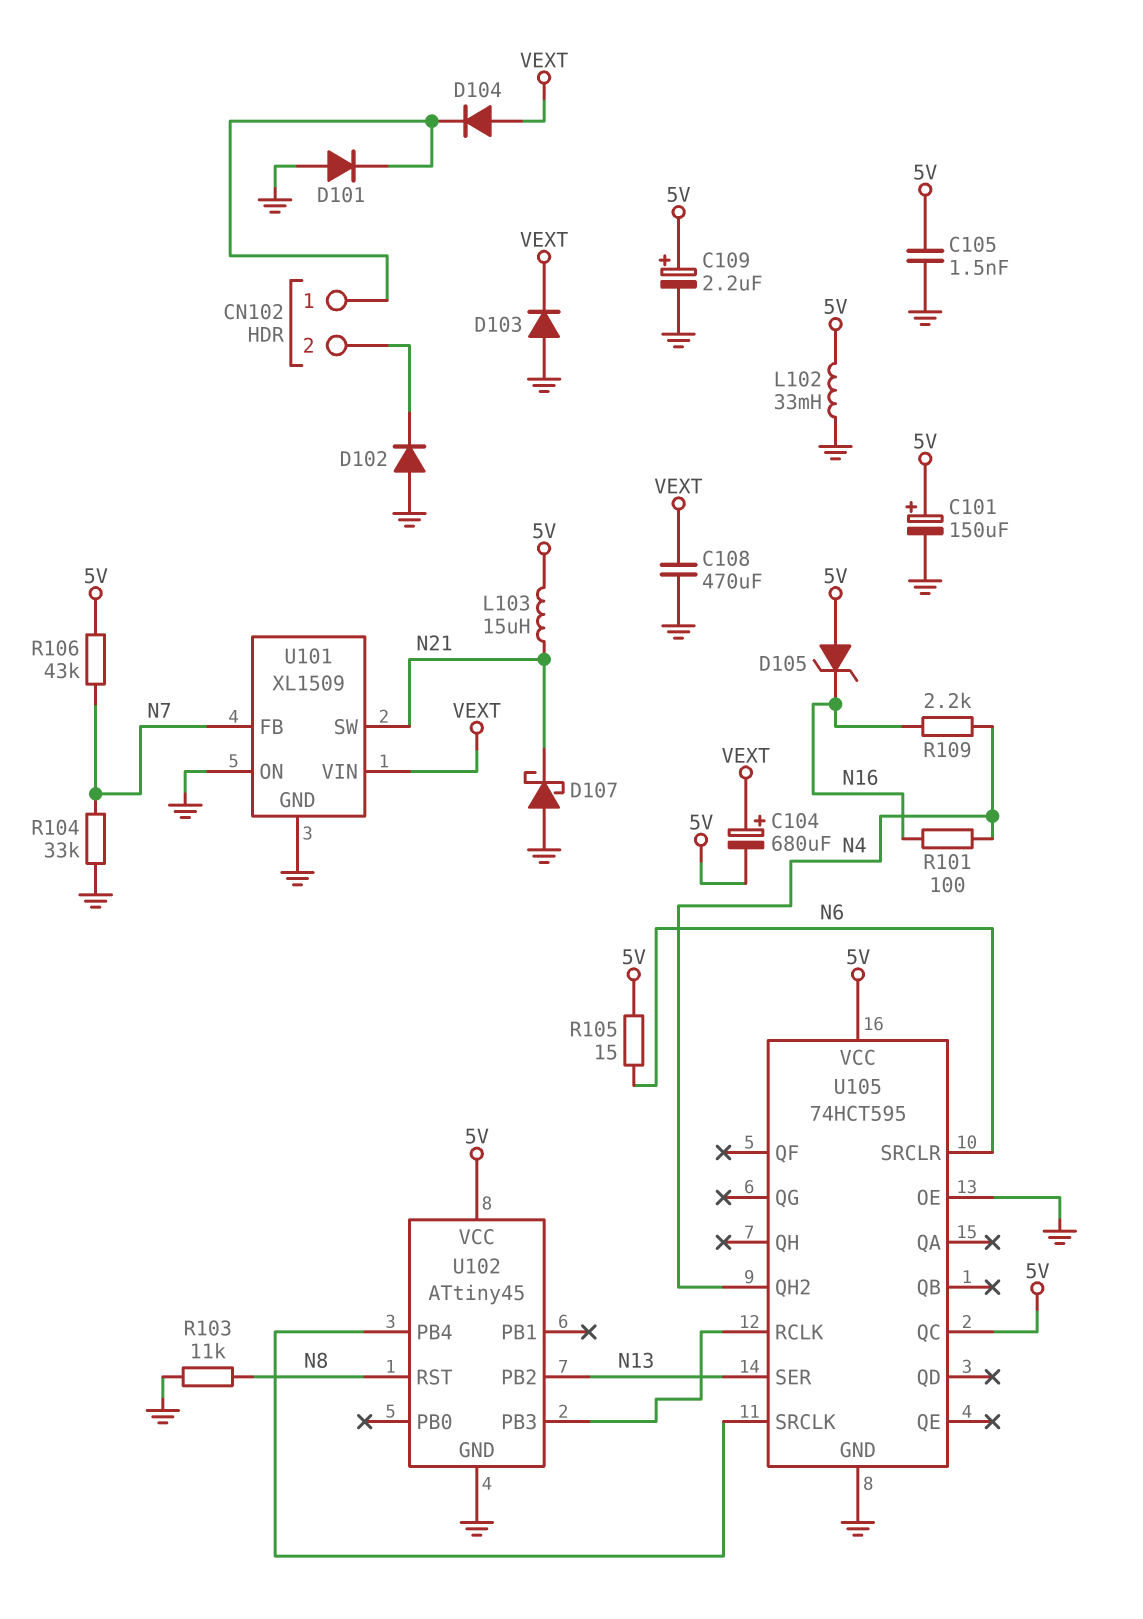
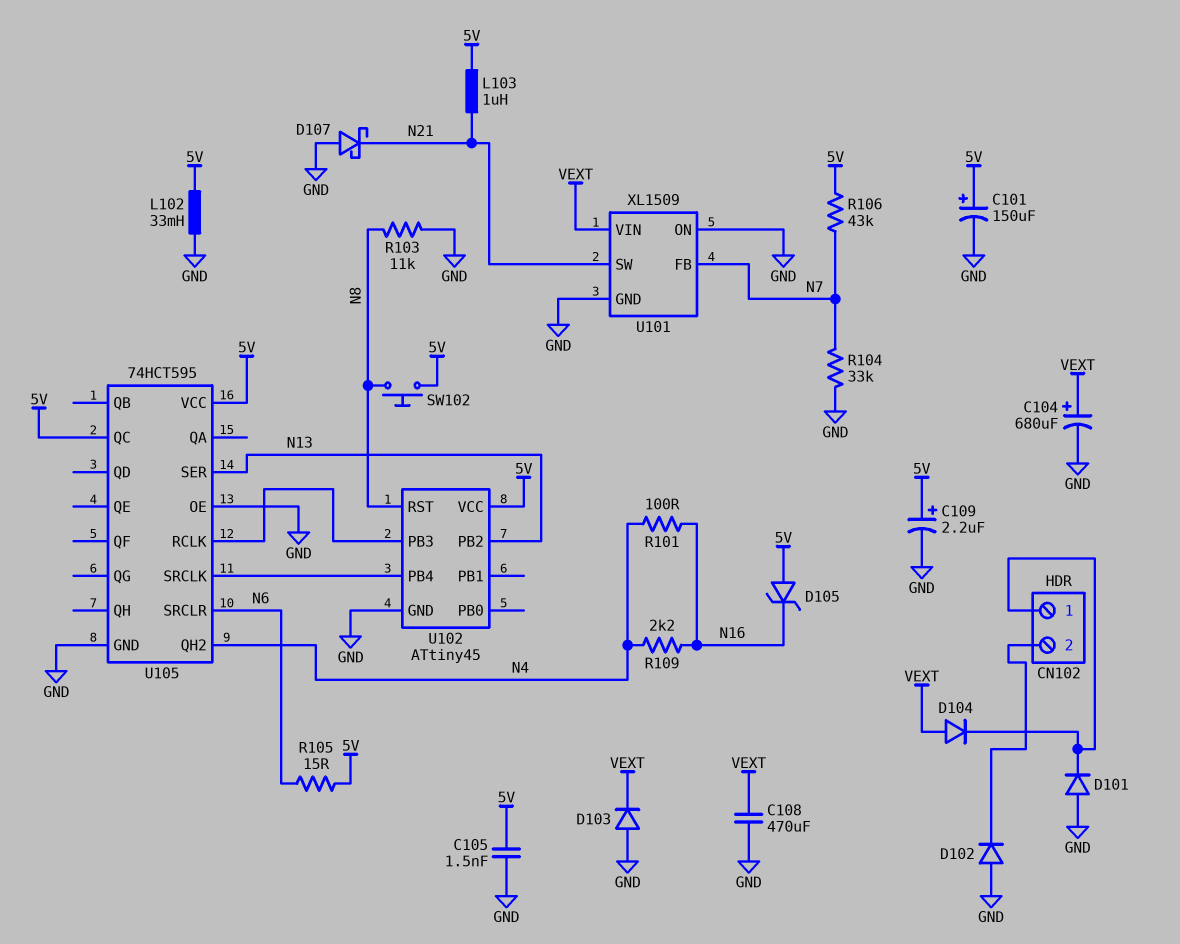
C104: 680uF (plus VEXT, minus 5V) -> 680uF (plus VEXT, minus GND)
L103: 15uH (5V, N21) -> 1uH (5V, N21)
SW102: none -> button (5V, N8)

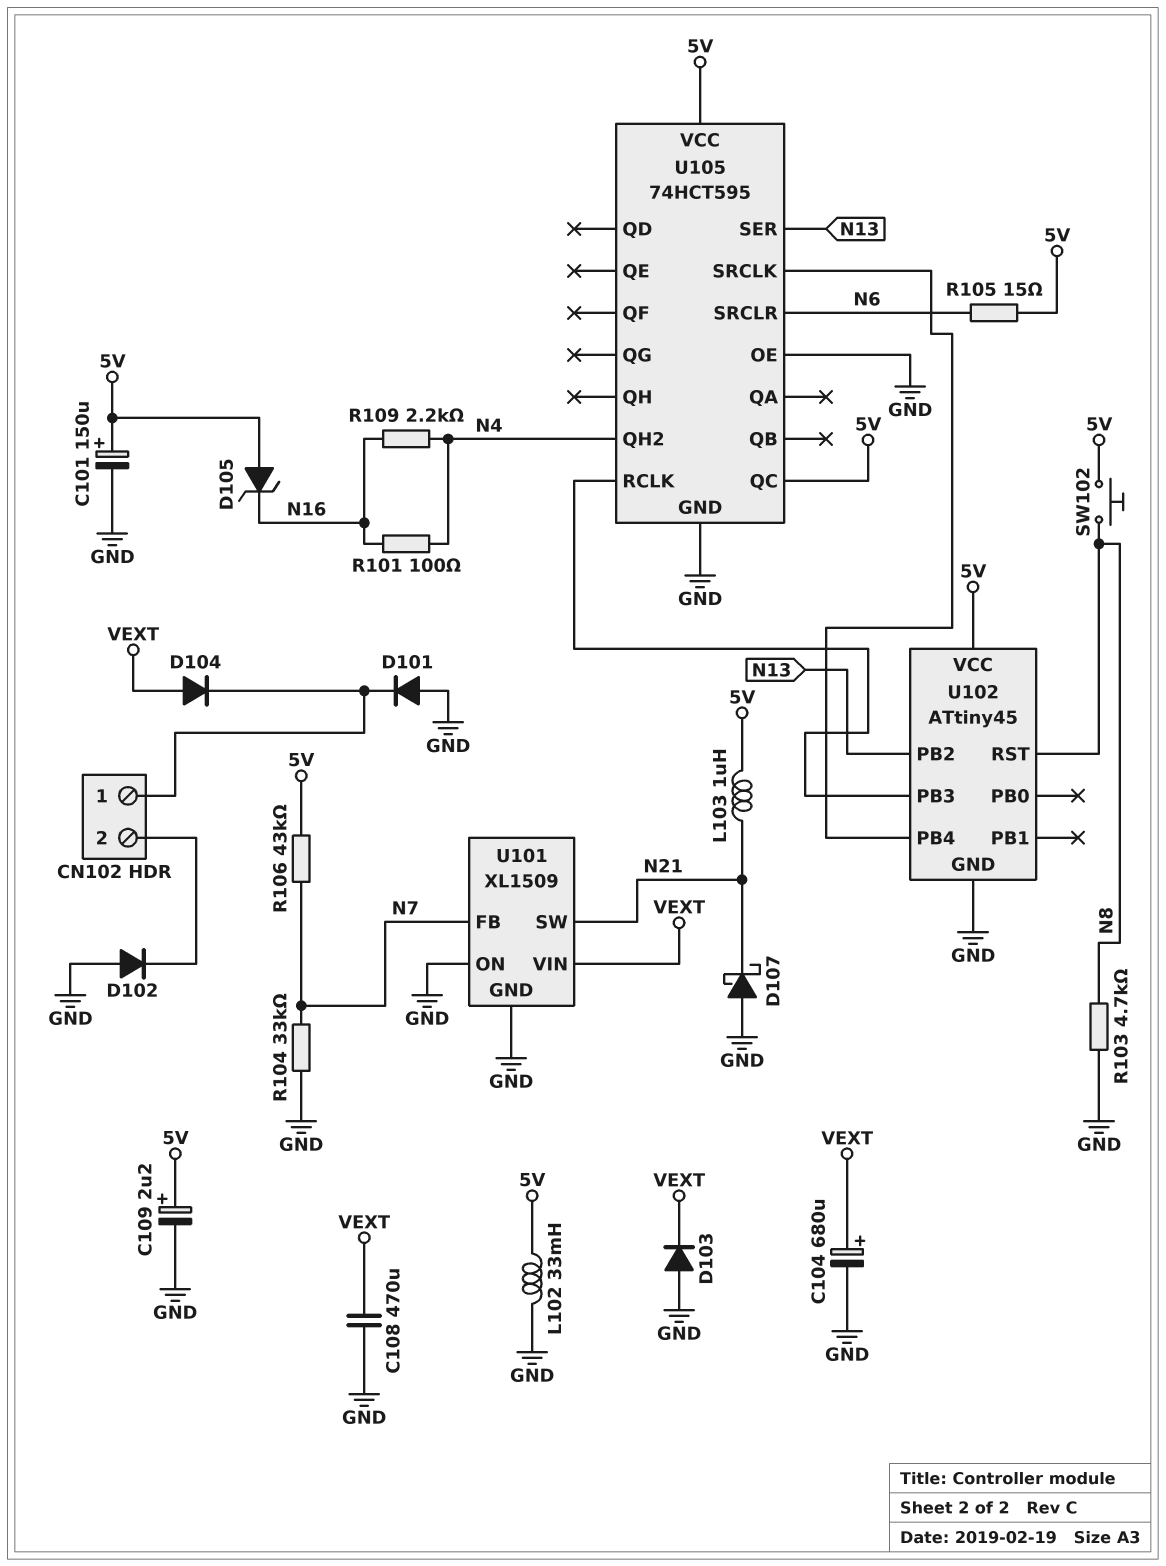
C105: 1.5nF (5V, GND) -> none
R103: 11k (GND, N8) -> 4.7k (GND, N8)

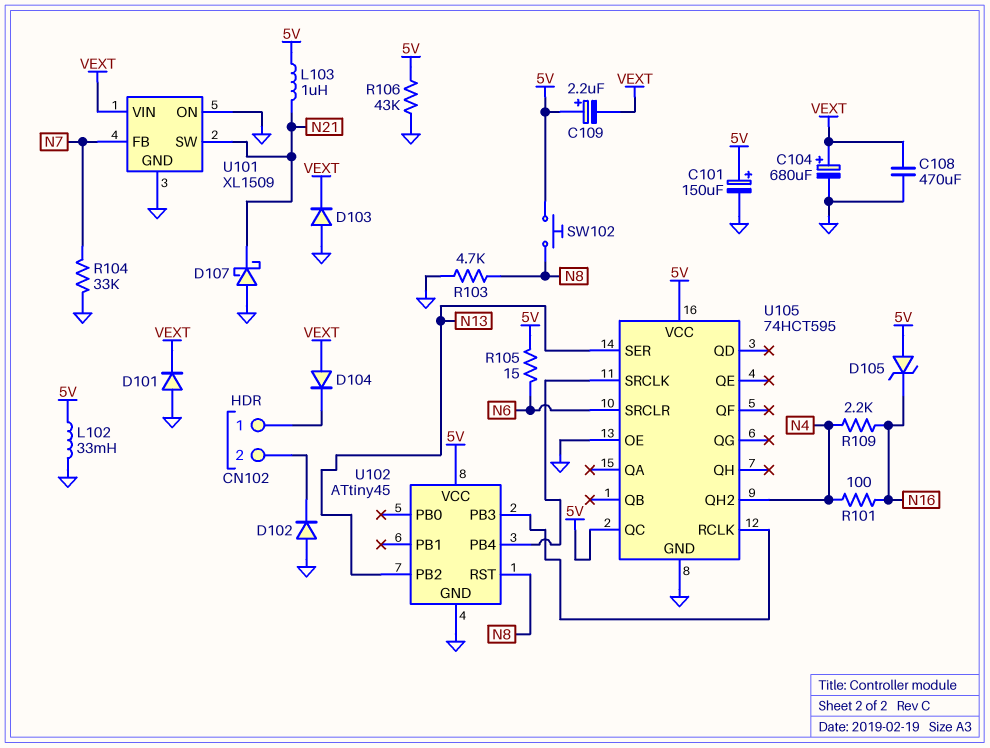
C109: 2.2uF (plus 5V, minus GND) -> 2.2uF (plus 5V, minus VEXT)
D101: diode (A GND, K CN102/1) -> diode (A GND, K VEXT)
R106: 43k (5V, N7) -> 43k (5V, GND)

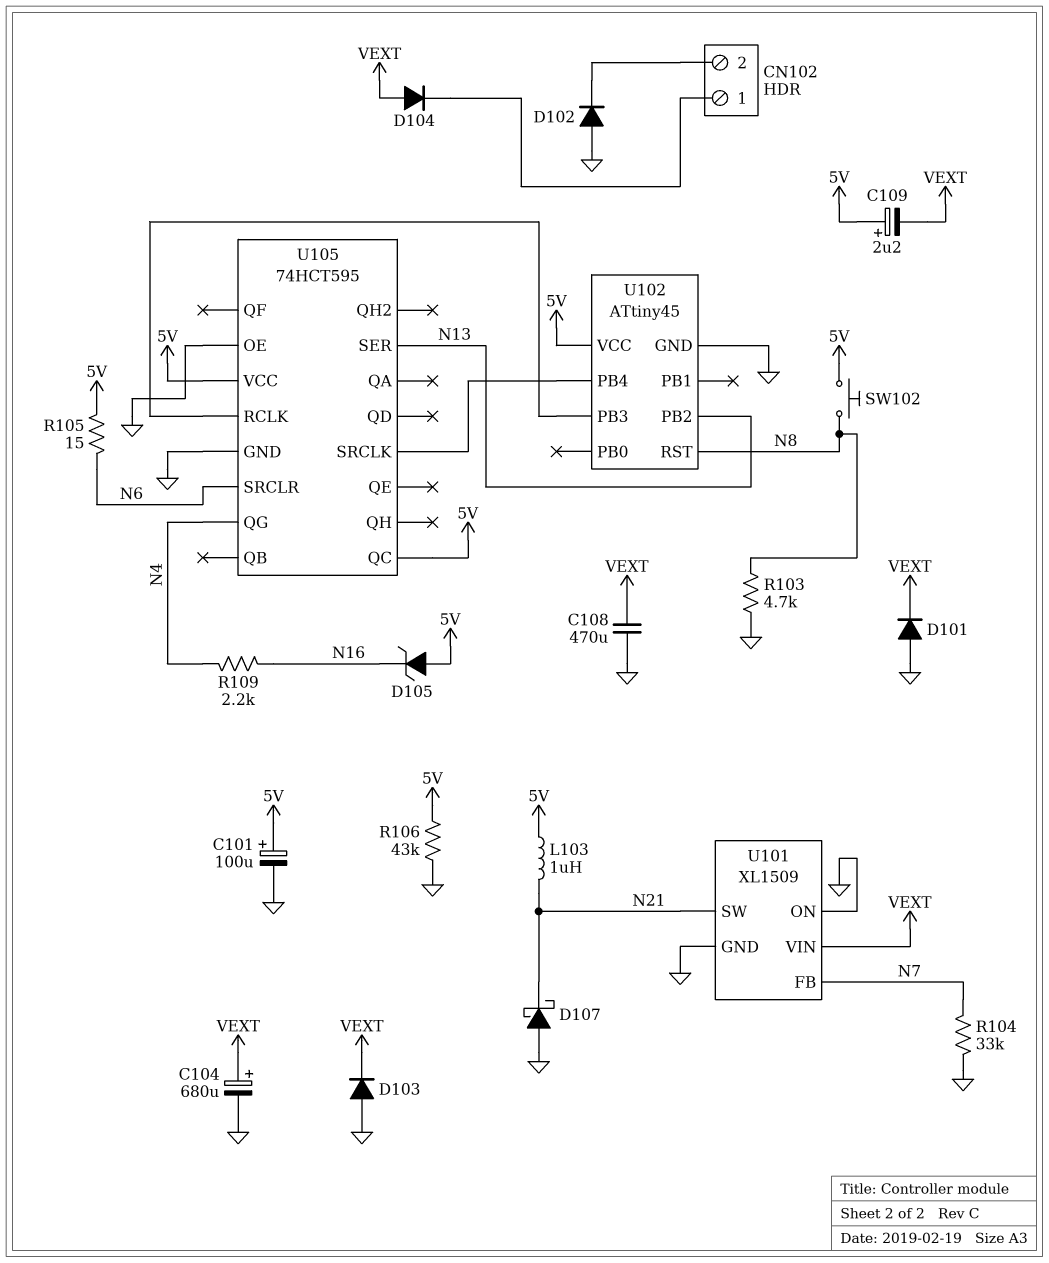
C101: 150uF (plus 5V, minus GND) -> 100uF (plus 5V, minus GND)
L102: 33mH (5V, GND) -> none
R101: 100 (N4, N16) -> none
U105 pin QG: none -> N4
U105 pin QH2: N4 -> none

